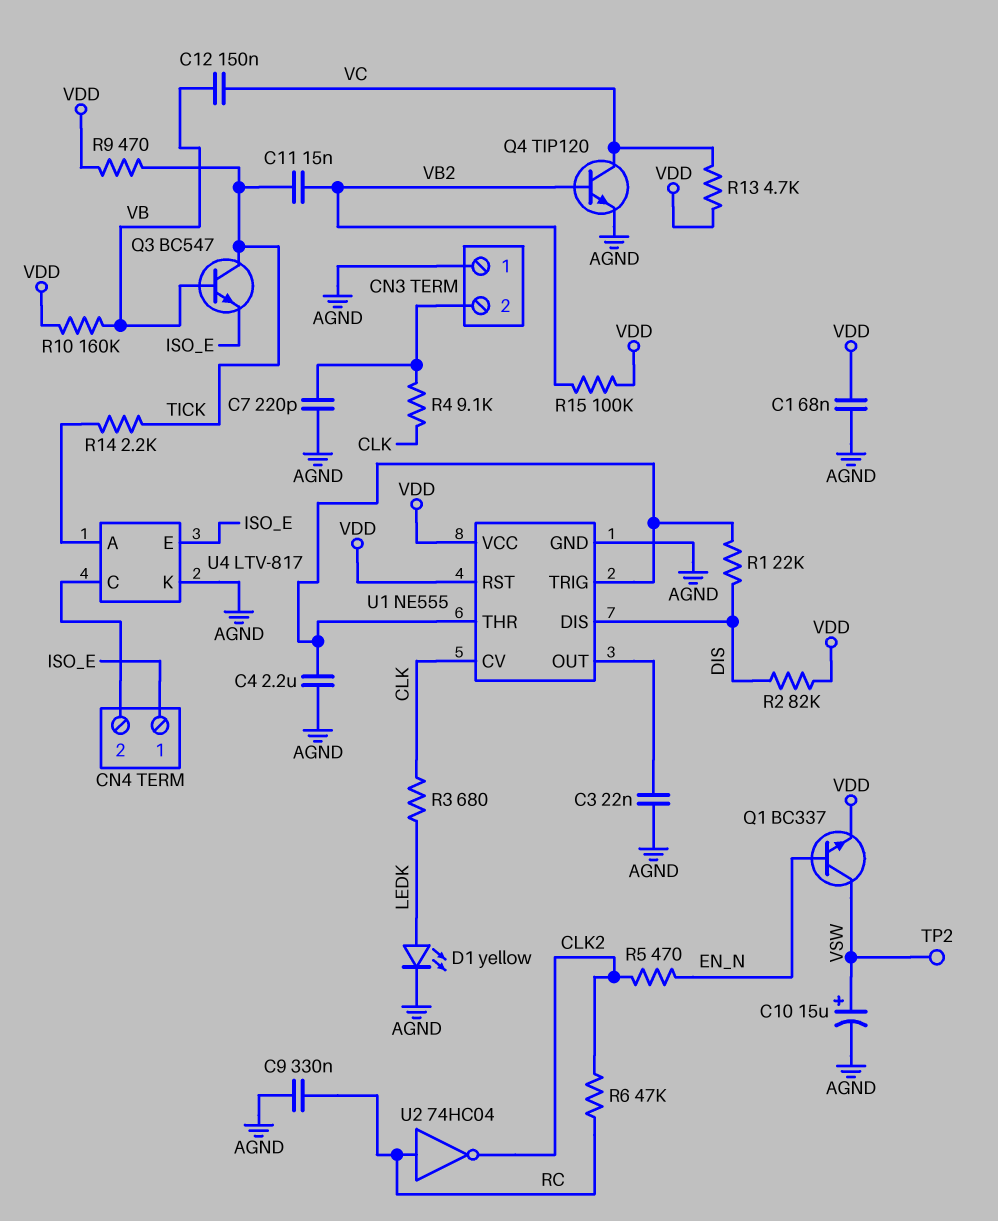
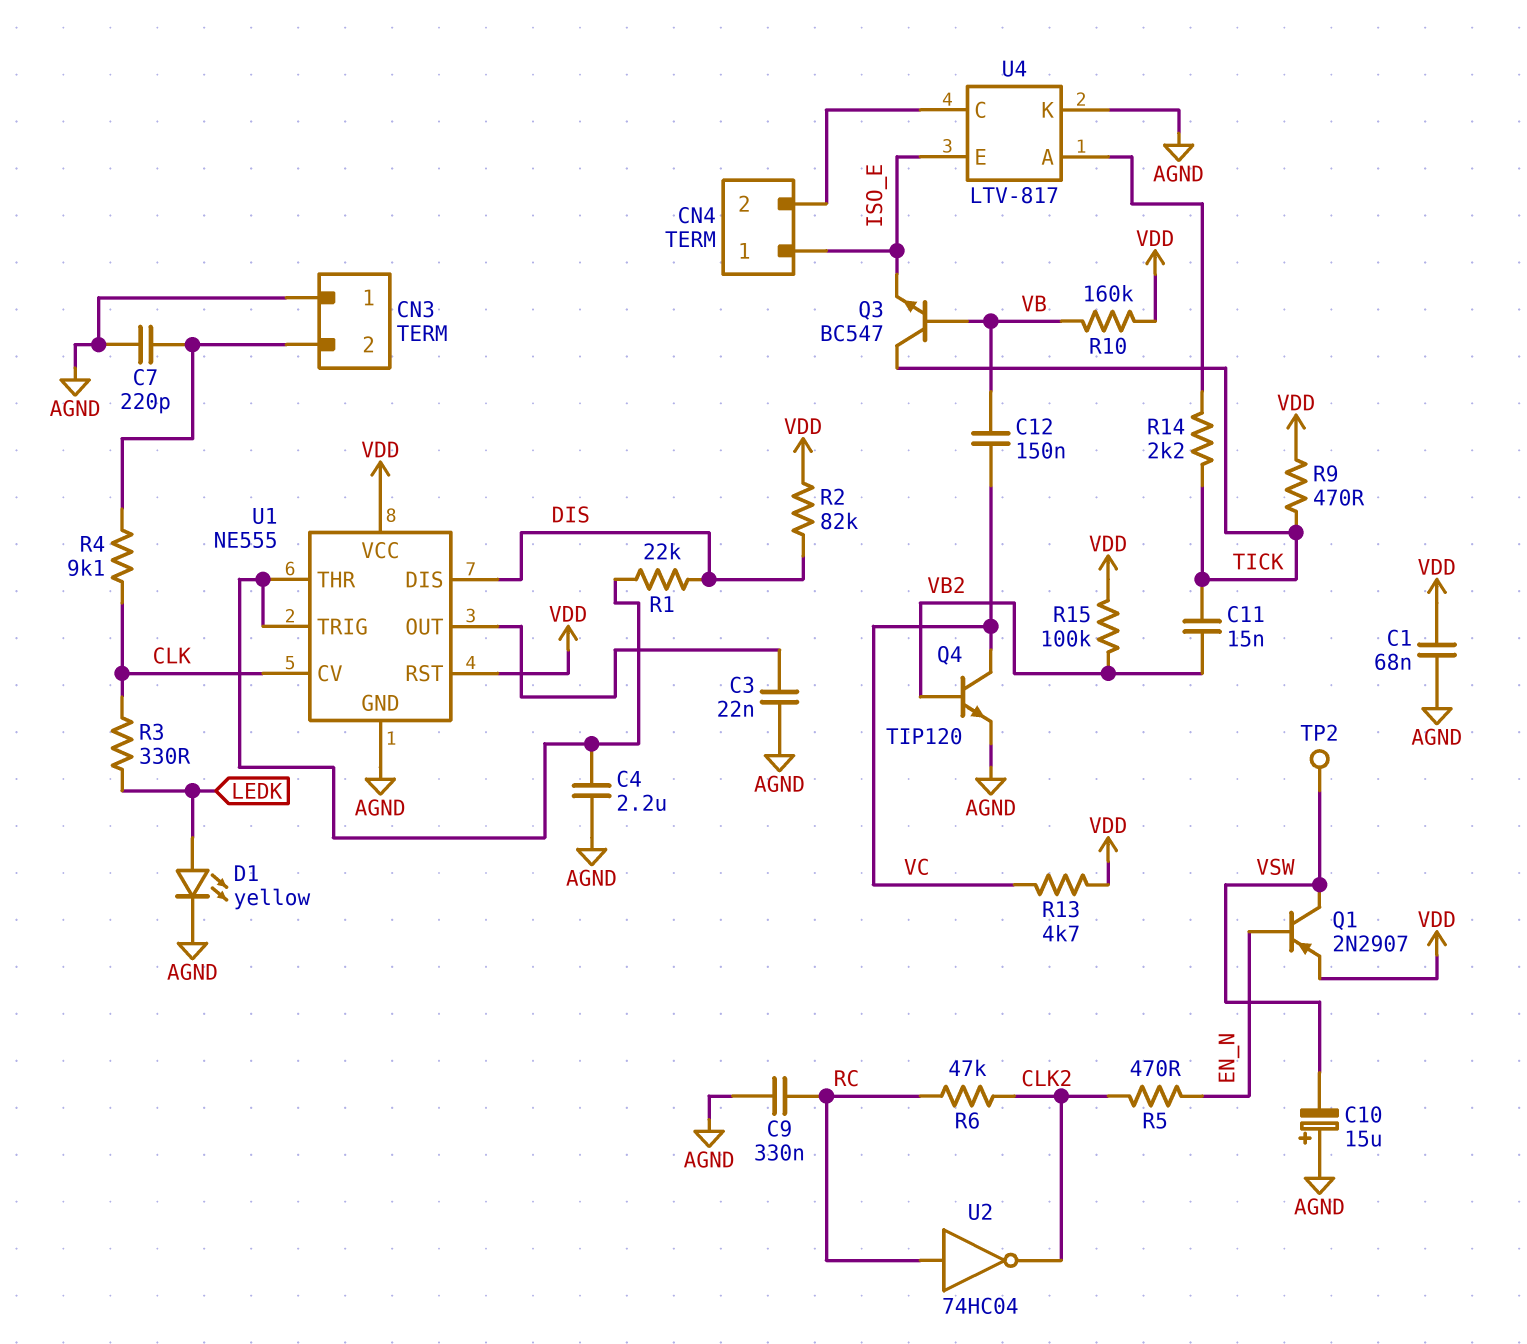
C10: 15uF (plus VSW, minus AGND) -> 15uF (plus AGND, minus VSW)
Q1: NPN BC337 (B EN_N, C VSW, E VDD) -> PNP 2N2907 (B EN_N, C VSW, E VDD)
R3: 680 (CLK, LEDK) -> 330 (CLK, LEDK)

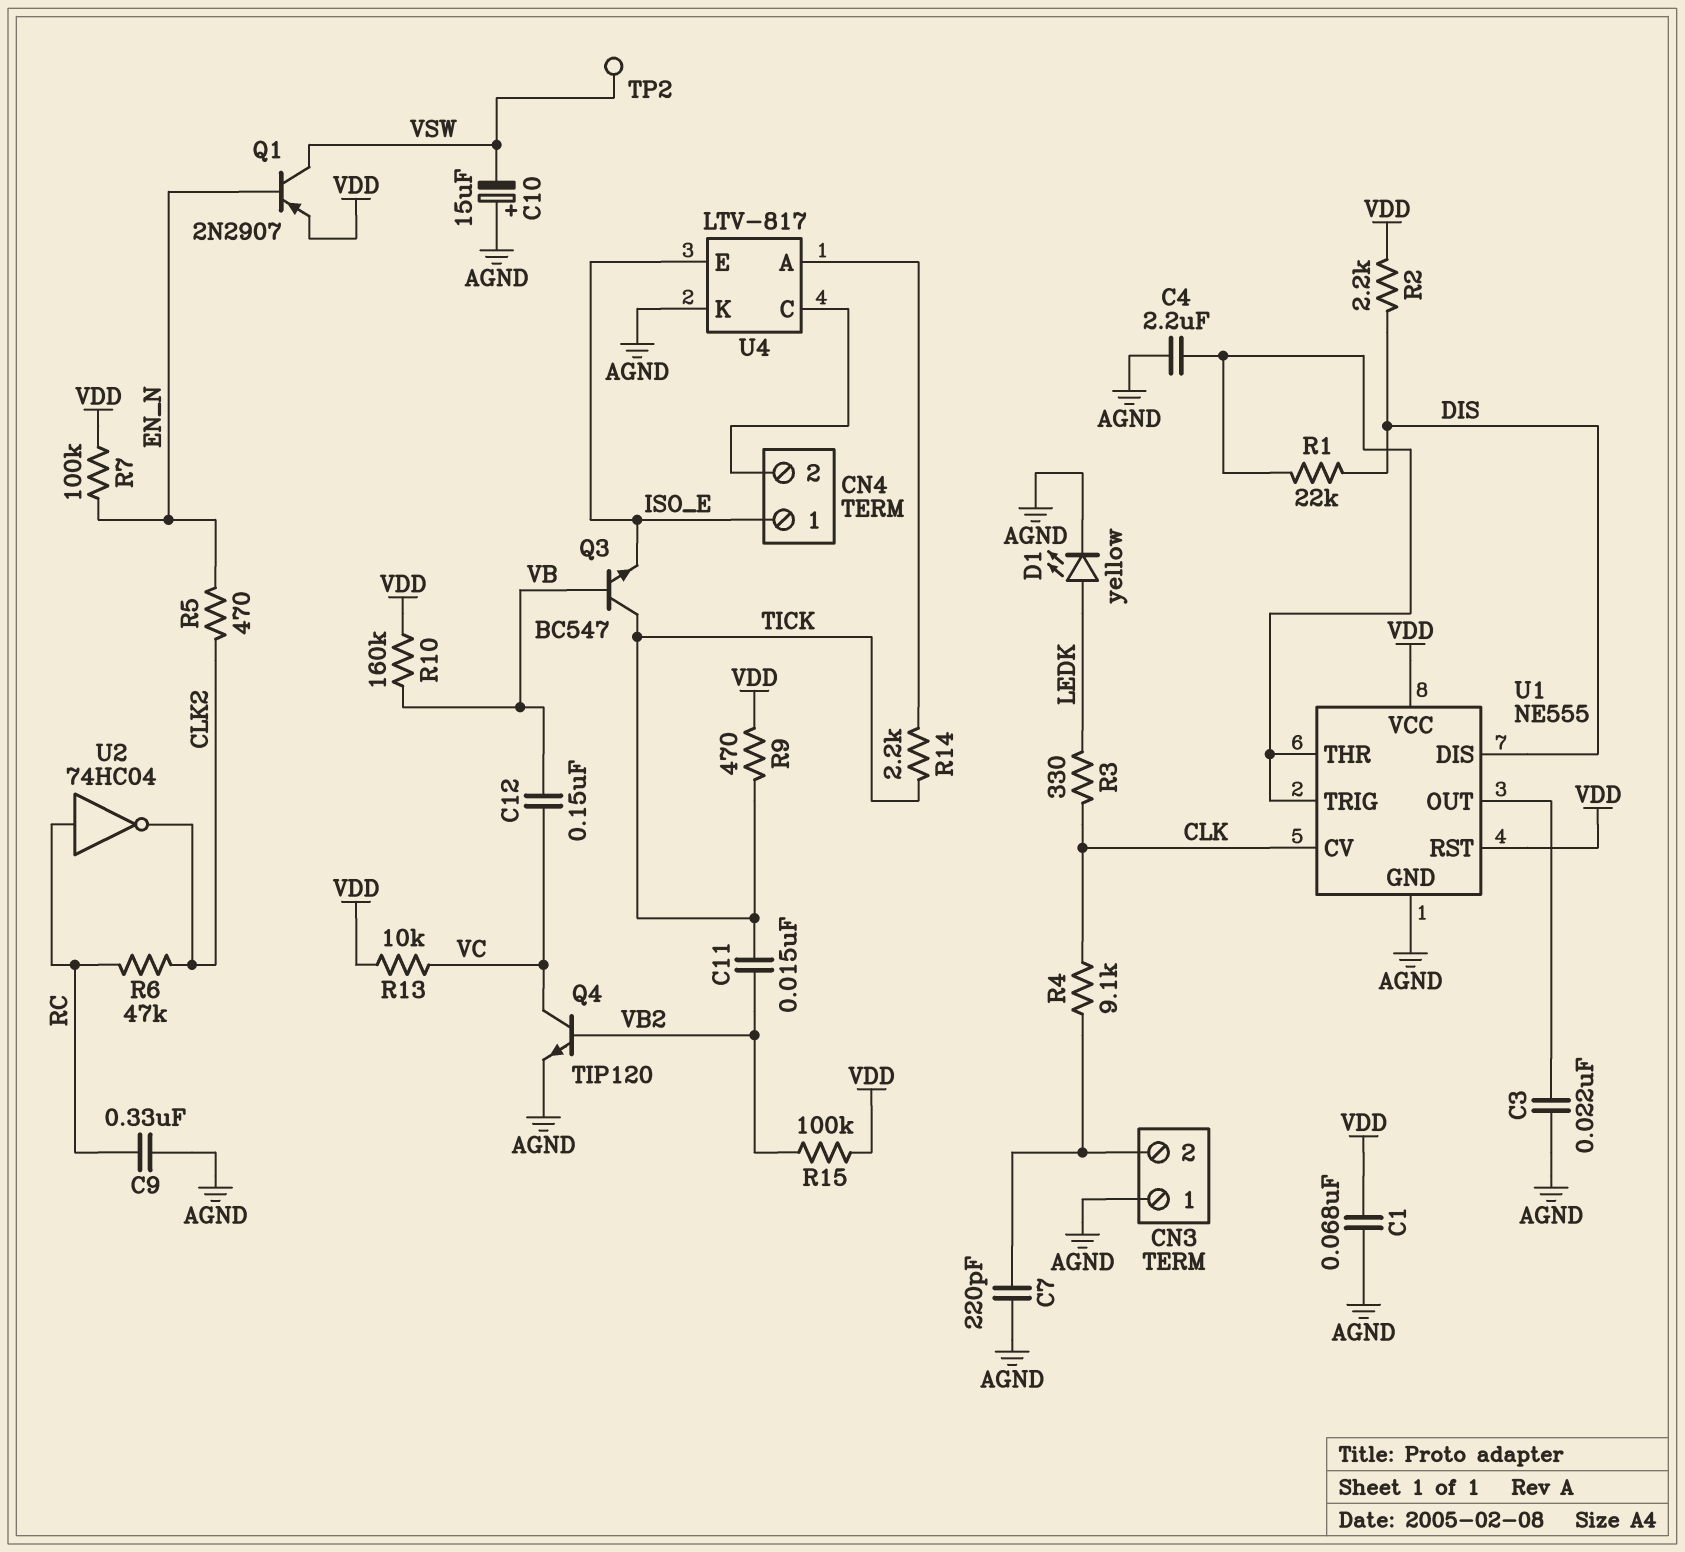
R2: 82k (DIS, VDD) -> 2.2k (DIS, VDD)
R7: none -> 100k (EN_N, VDD)
R13: 4.7k (VC, VDD) -> 10k (VC, VDD)

